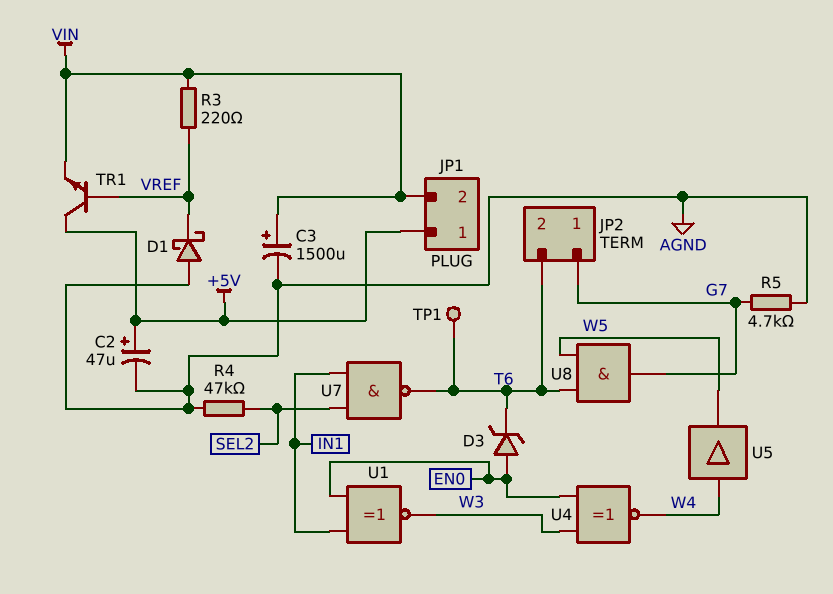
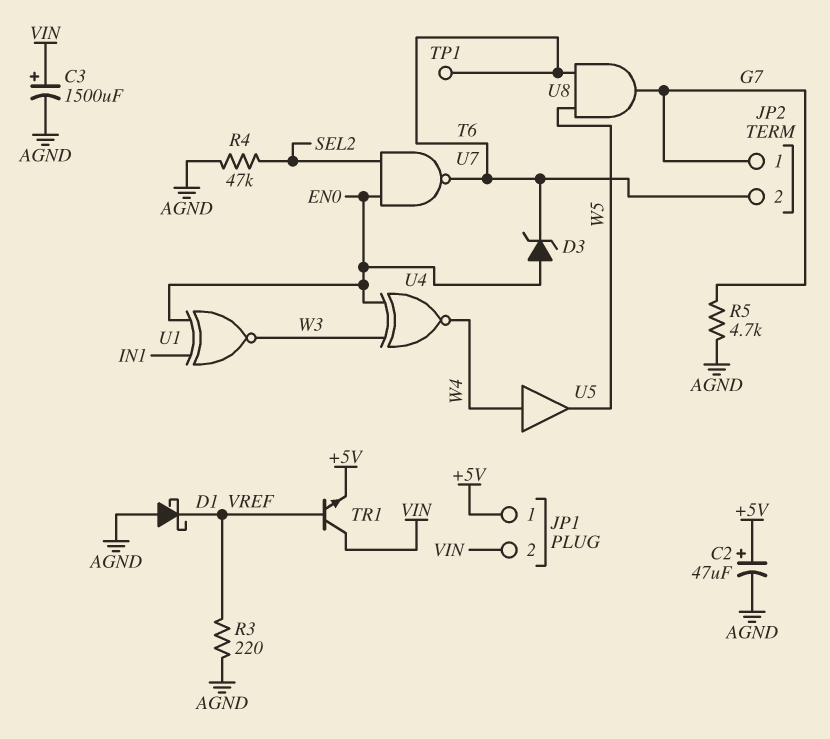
R3: 220 (VIN, VREF) -> 220 (AGND, VREF)
TR1: NPN (B VREF, C +5V, E VIN) -> NPN (B VREF, C VIN, E +5V)
U7: NAND (in IN1, in SEL2, out T6) -> NAND (in EN0, in SEL2, out T6)

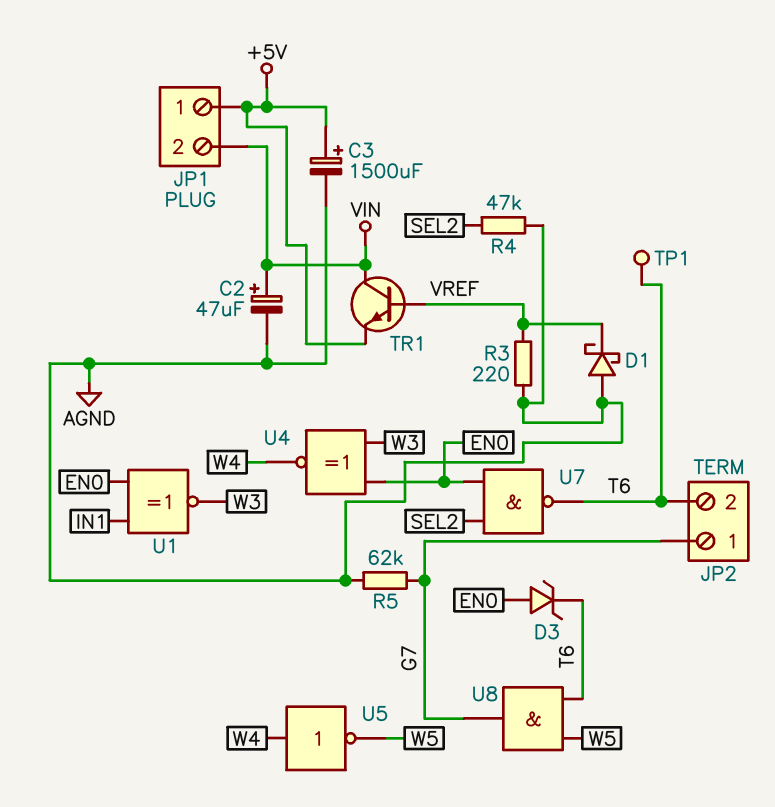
C2: 47uF (plus +5V, minus AGND) -> 47uF (plus VIN, minus AGND)
C3: 1500uF (plus VIN, minus AGND) -> 1500uF (plus +5V, minus AGND)
R5: 4.7k (AGND, G7) -> 62k (AGND, G7)
U5: buffer (in W4, out W5) -> NOT (in W4, out W5)

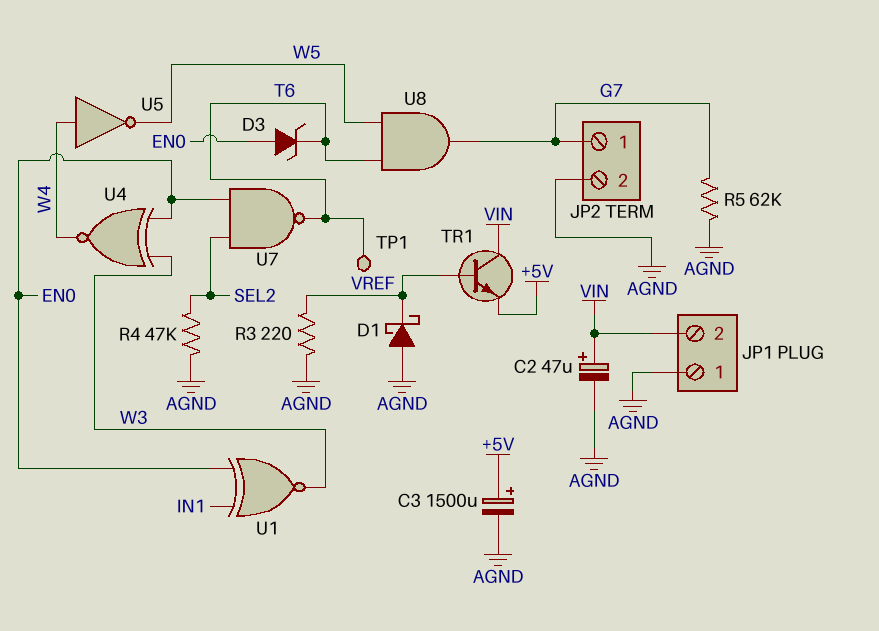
JP1 pin 1: +5V -> AGND
JP2 pin 2: T6 -> AGND

